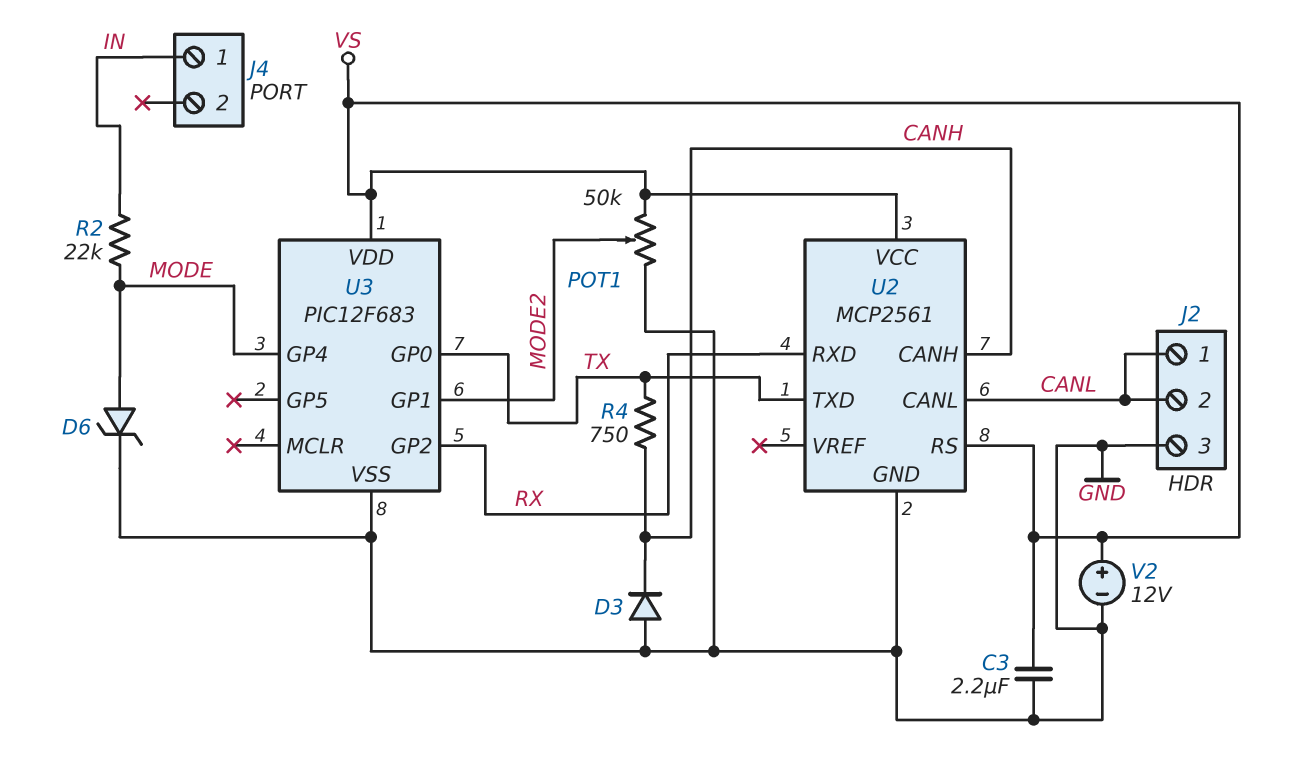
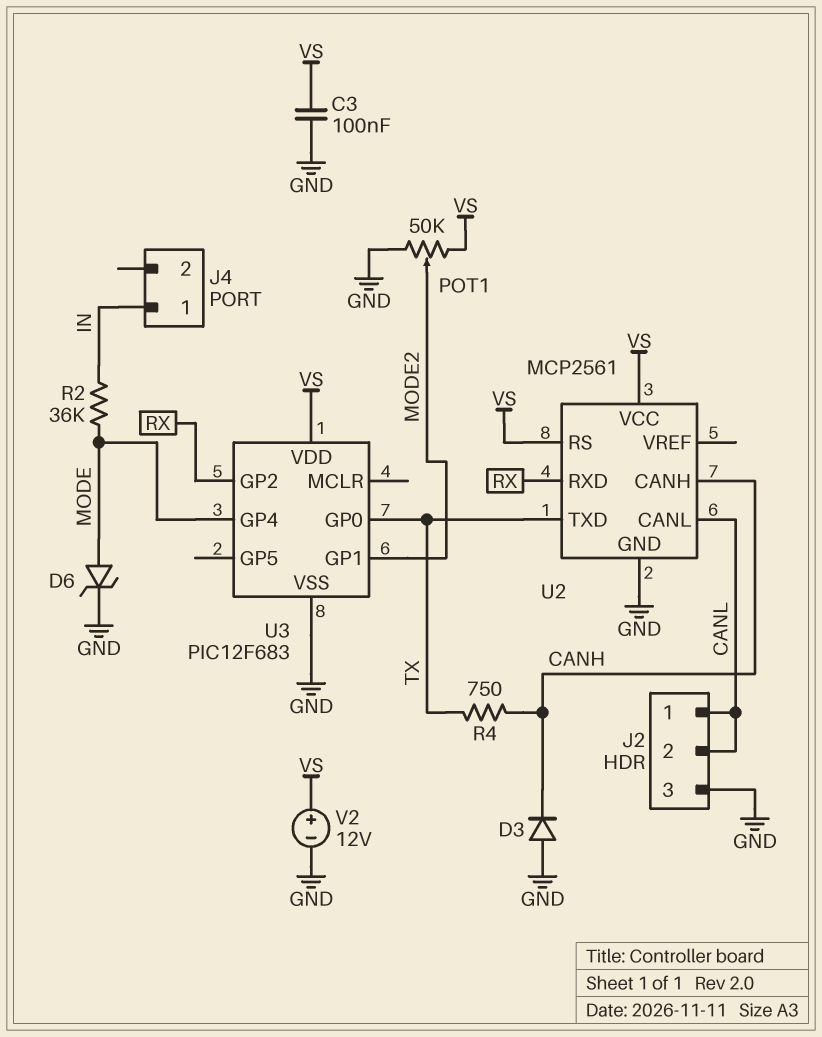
C3: 2.2uF (GND, VS) -> 100nF (GND, VS)
R2: 22k (IN, MODE) -> 36k (IN, MODE)

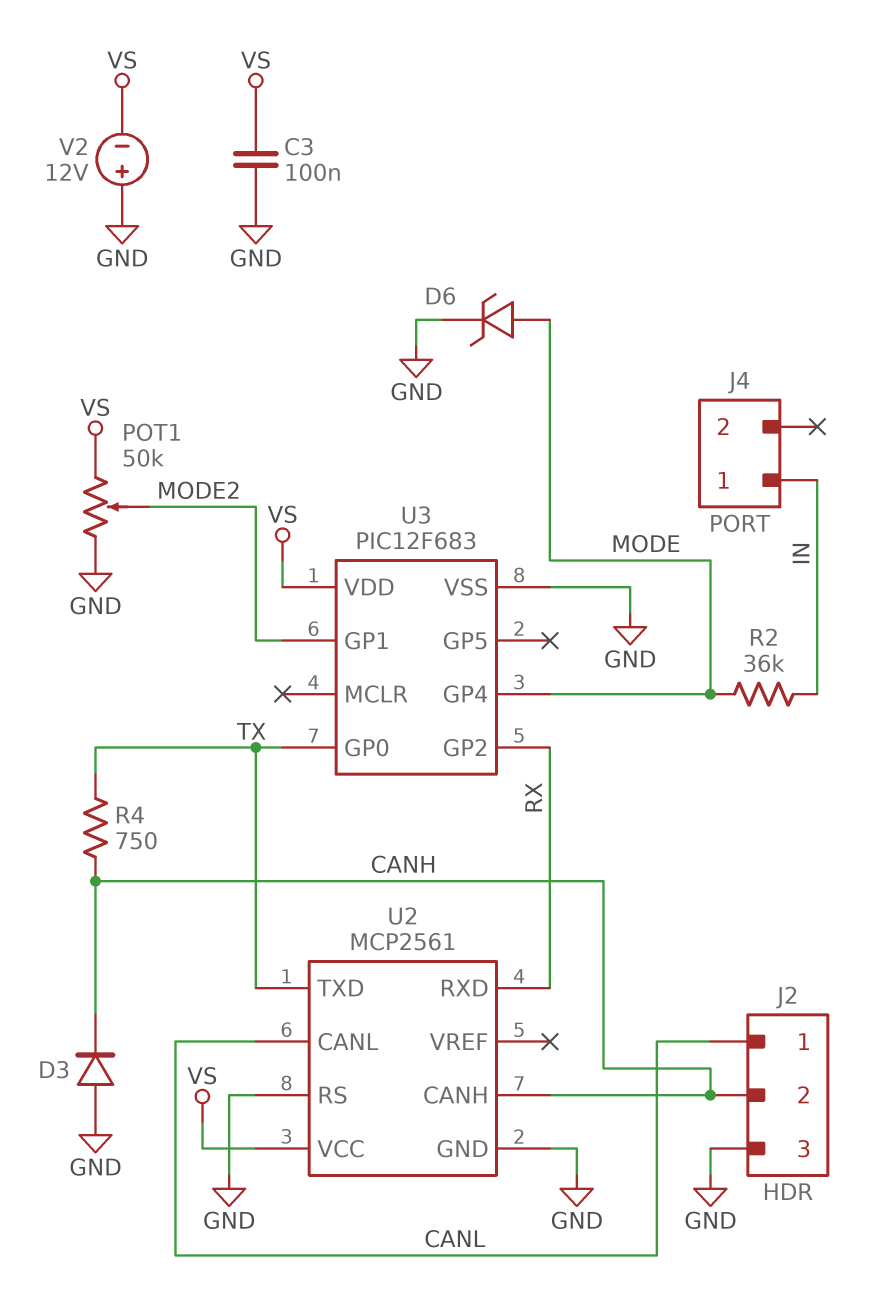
J2 pin 2: CANL -> CANH
U2 pin RS: VS -> GND
V2: 12V (plus VS, minus GND) -> 12V (plus GND, minus VS)

